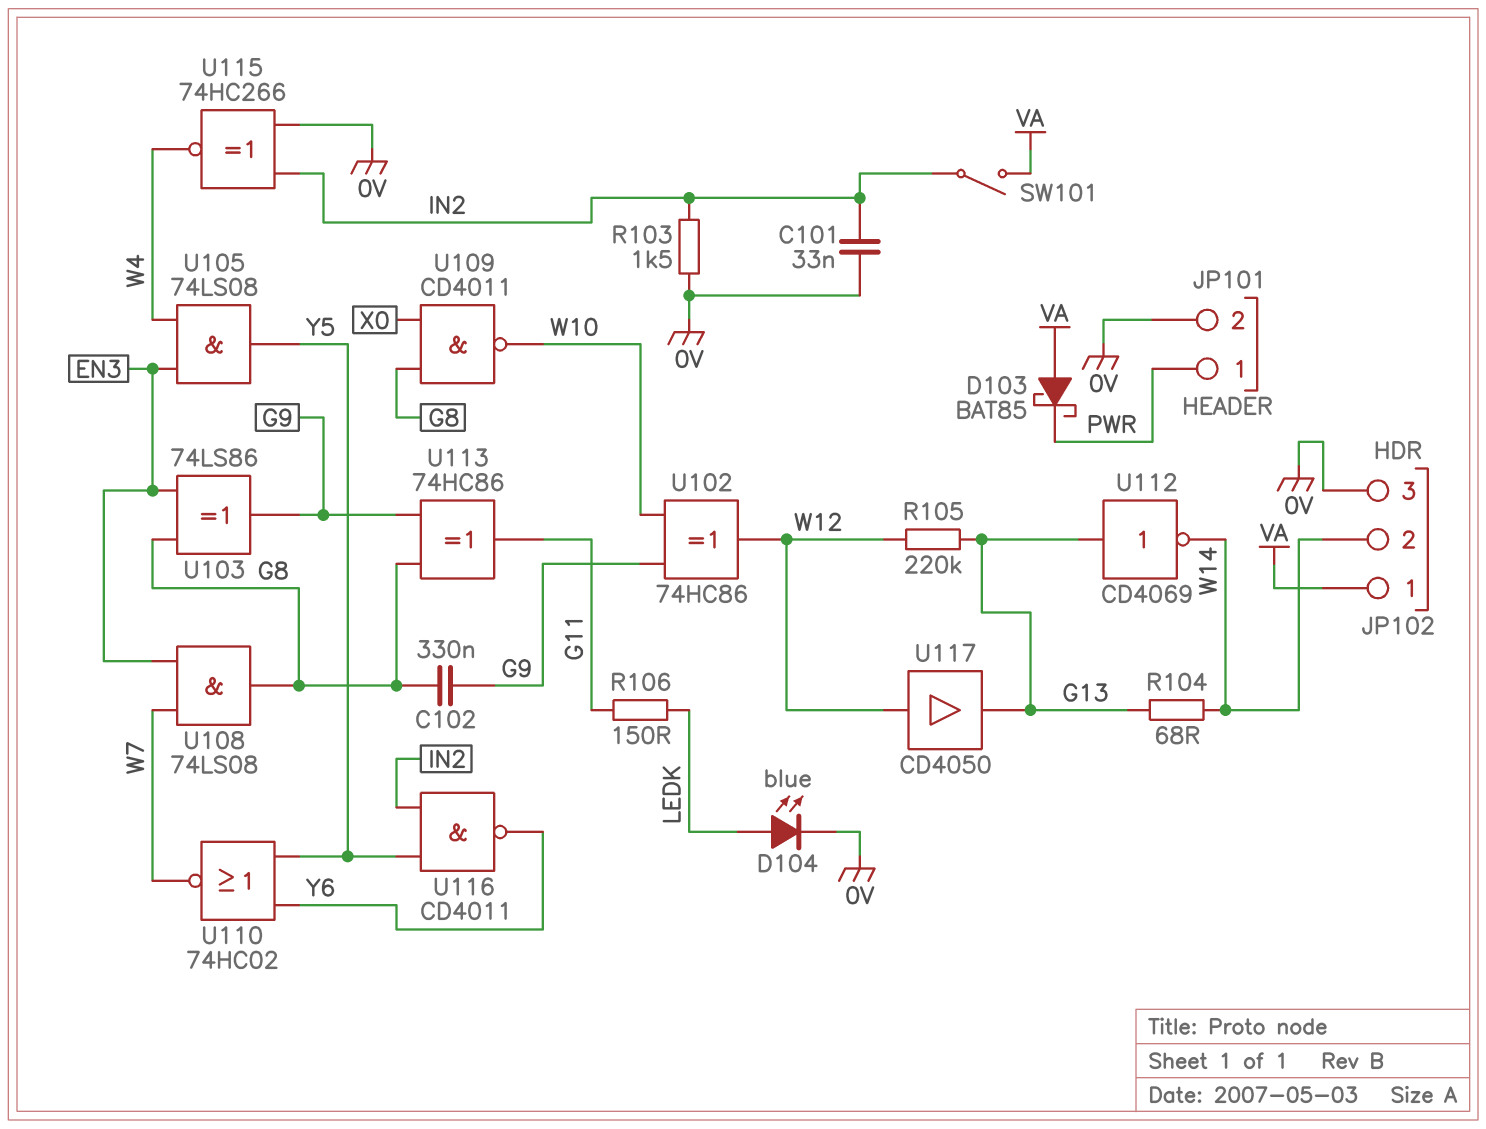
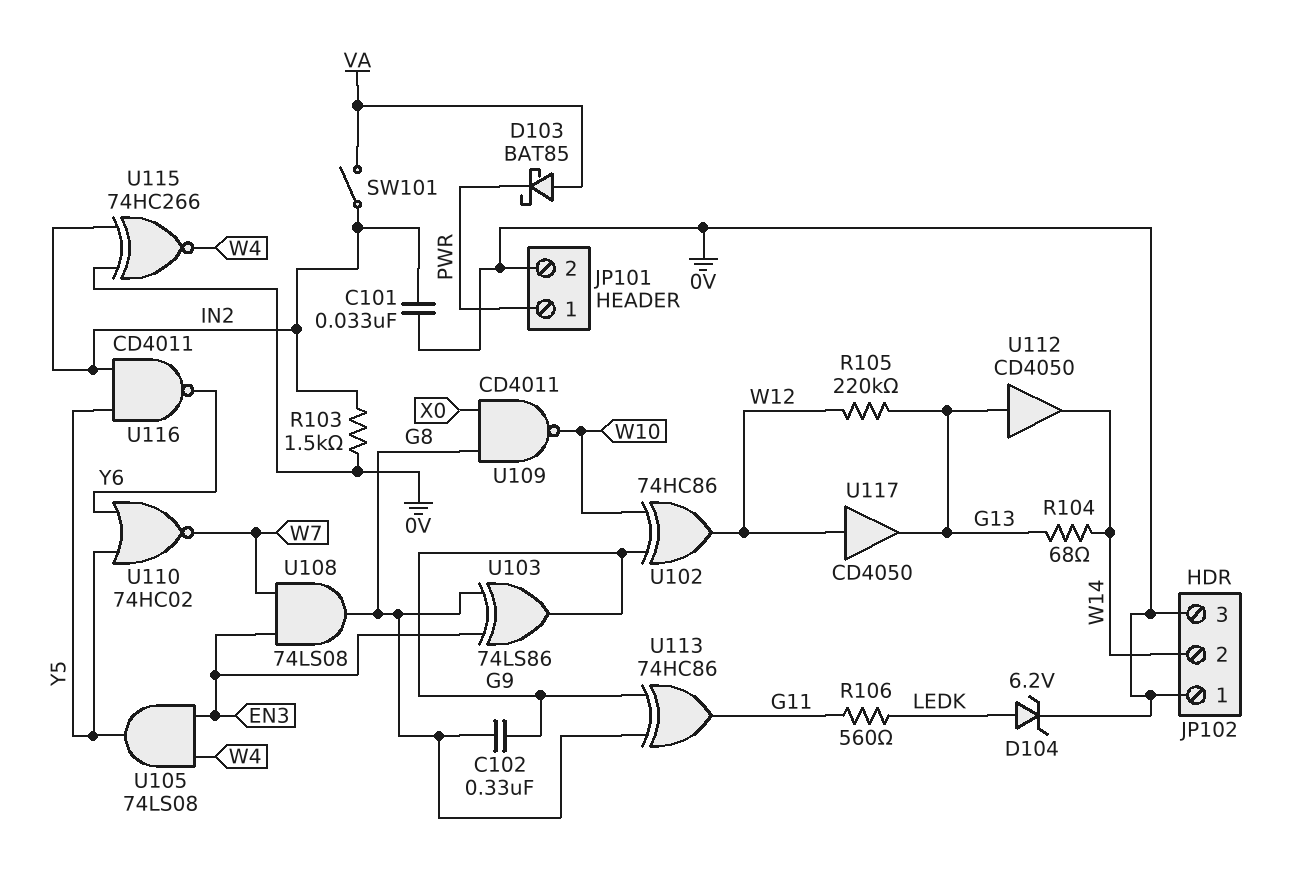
D104: LED blue (A LEDK, K 0V) -> zener 6.2V (A LEDK, K 0V)
JP102 pin 1: VA -> 0V
R106: 150 (G11, LEDK) -> 560 (G11, LEDK)
U112: NOT CD4069 (in G13, out W14) -> buffer CD4050 (in G13, out W14)

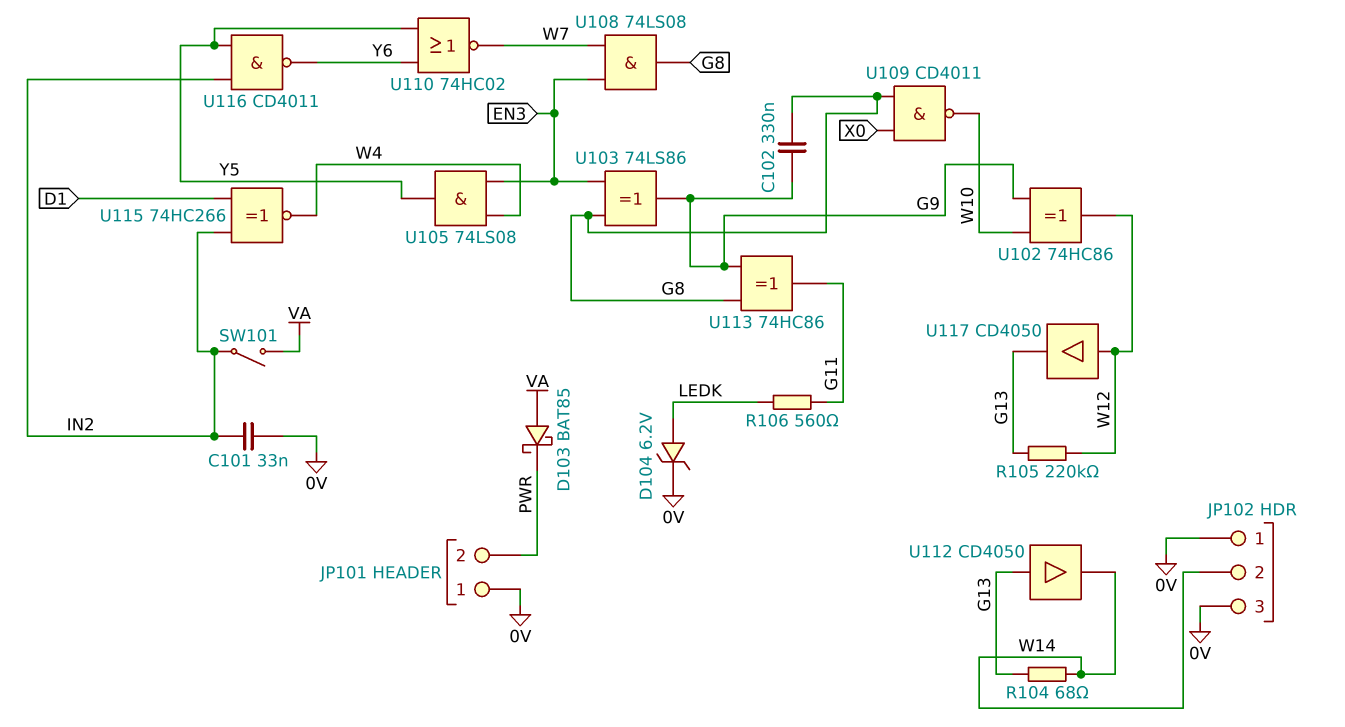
JP101 pin 1: PWR -> 0V
JP101 pin 2: 0V -> PWR
R103: 1.5k (0V, IN2) -> none
U115: XNOR 74HC266 (in 0V, in IN2, out W4) -> XNOR 74HC266 (in D1, in IN2, out W4)

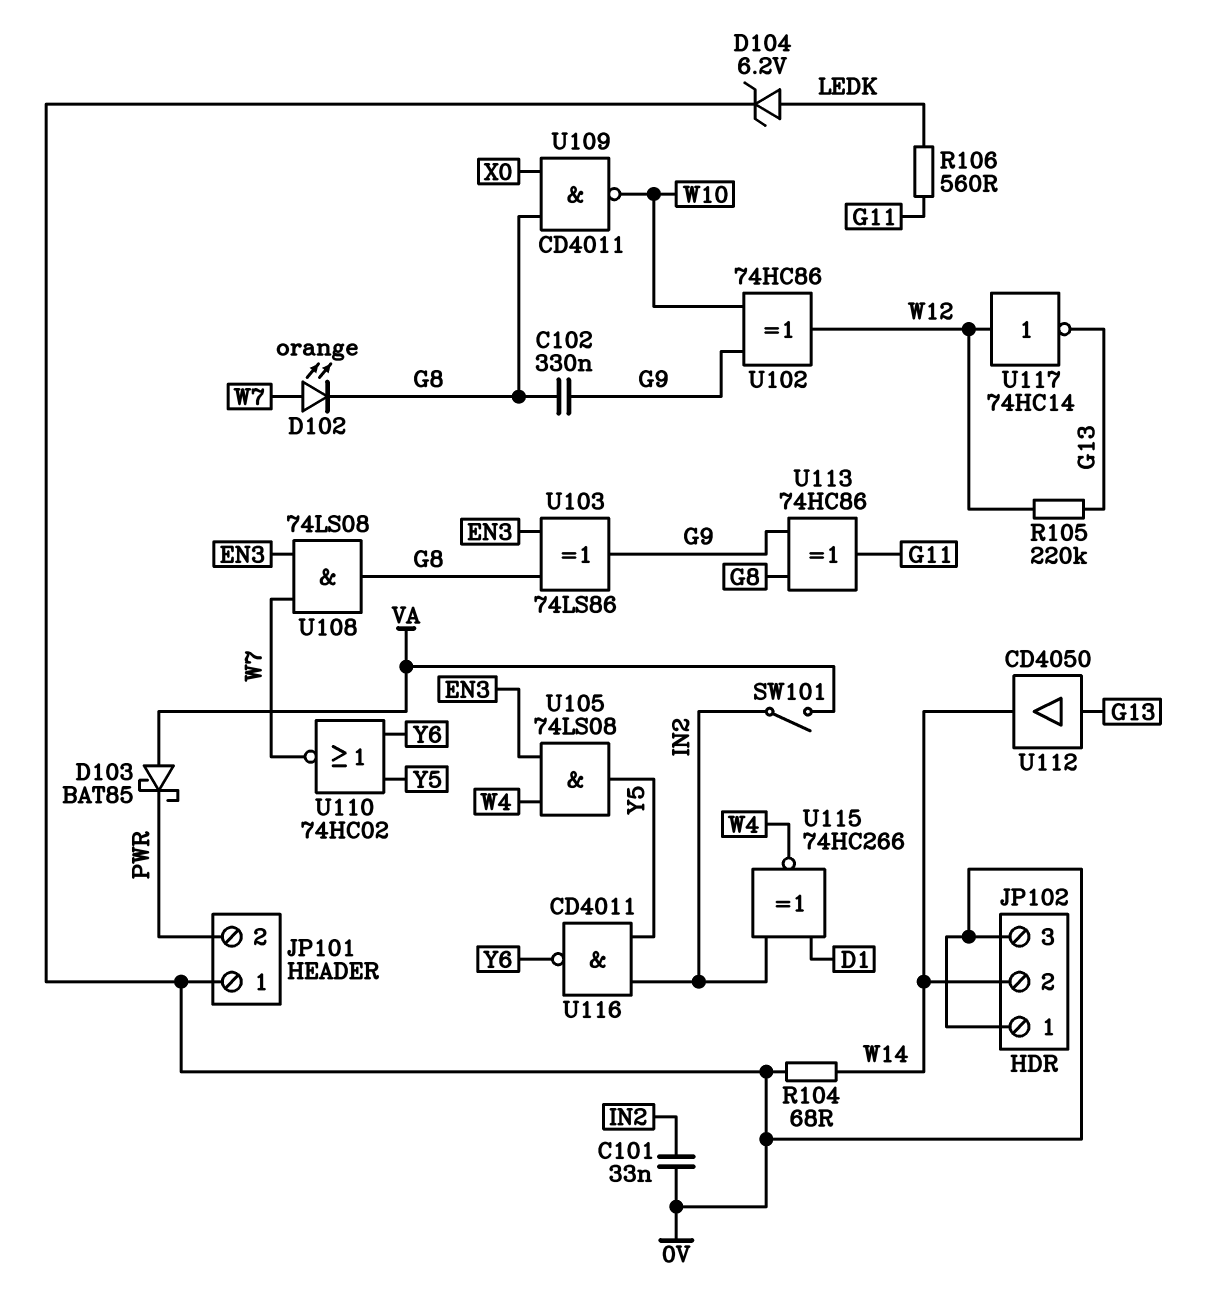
D102: none -> LED orange (A W7, K G8)
R104: 68 (G13, W14) -> 68 (0V, W14)
U117: buffer CD4050 (in W12, out G13) -> NOT 74HC14 (in W12, out G13)

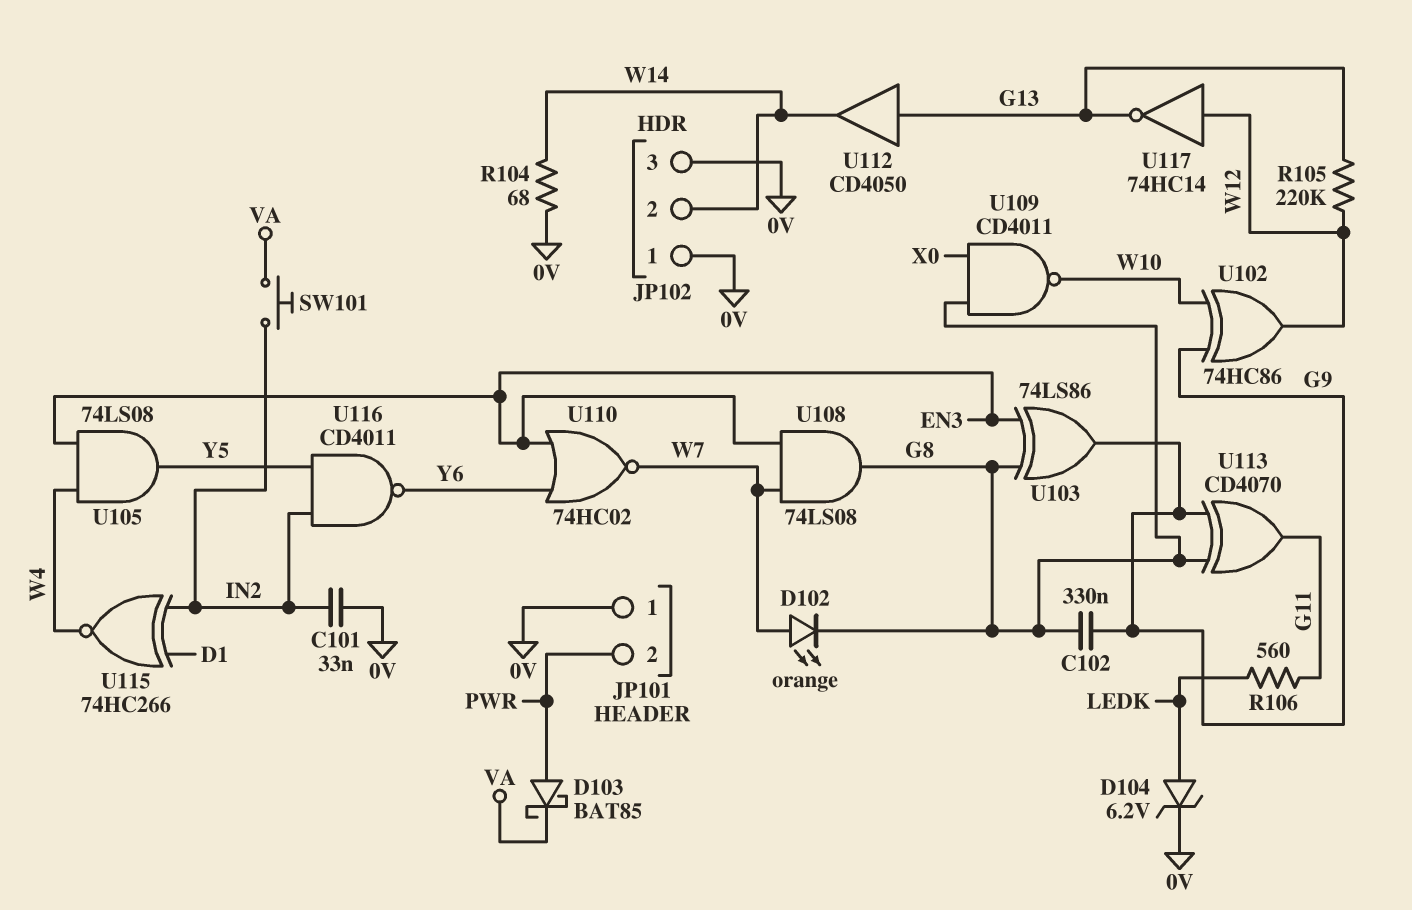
D103: schottky BAT85 (A VA, K PWR) -> schottky BAT85 (A PWR, K VA)
SW101: switch (IN2, VA) -> button (IN2, VA)
U110: NOR 74HC02 (in Y5, in Y6, out W7) -> NOR 74HC02 (in EN3, in Y6, out W7)
U113: XOR 74HC86 (in G8, in G9, out G11) -> XOR CD4070 (in G8, in G9, out G11)

